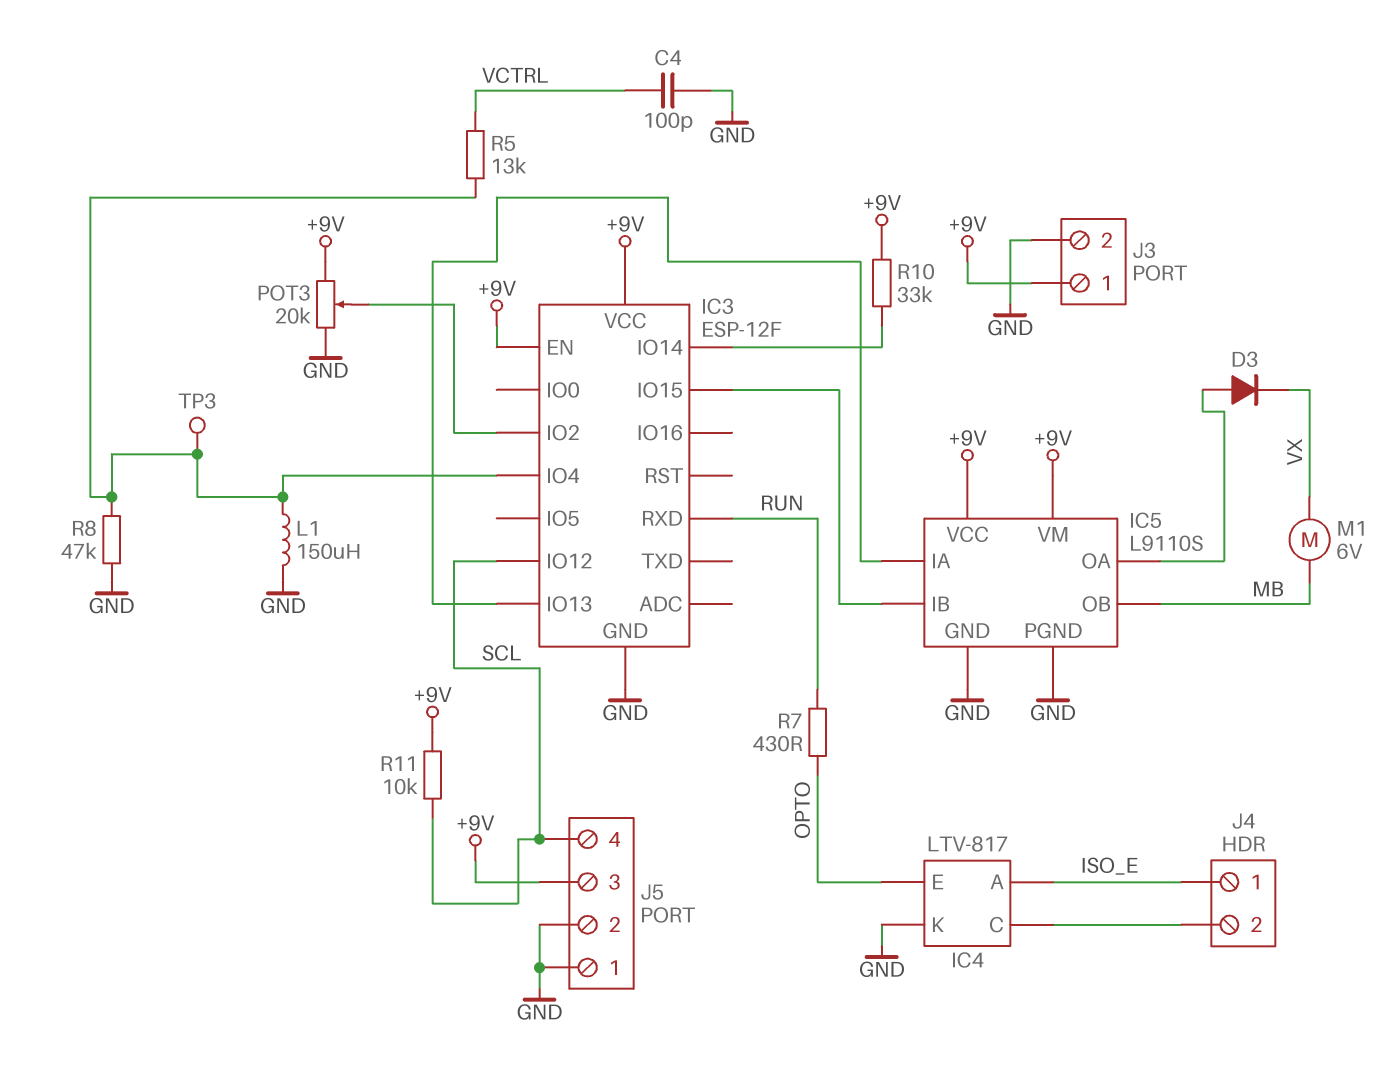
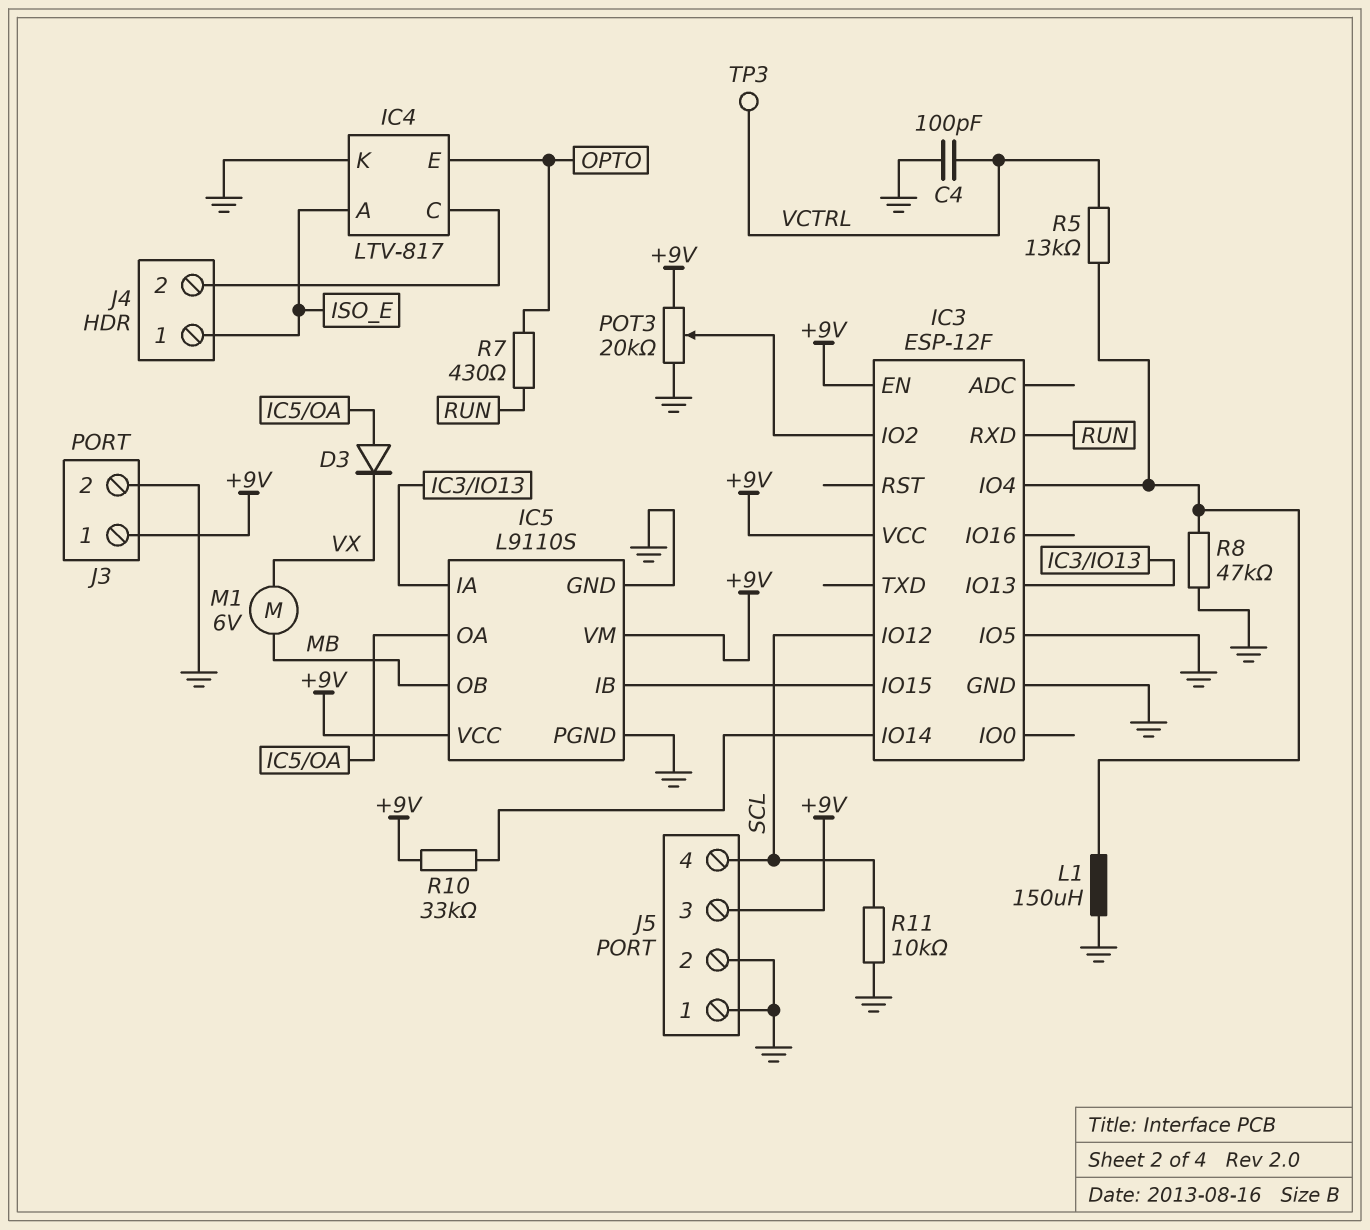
IC3 pin IO5: none -> GND
R11: 10k (+9V, SCL) -> 10k (GND, SCL)
TP3: test point (IC3/IO4) -> test point (VCTRL)

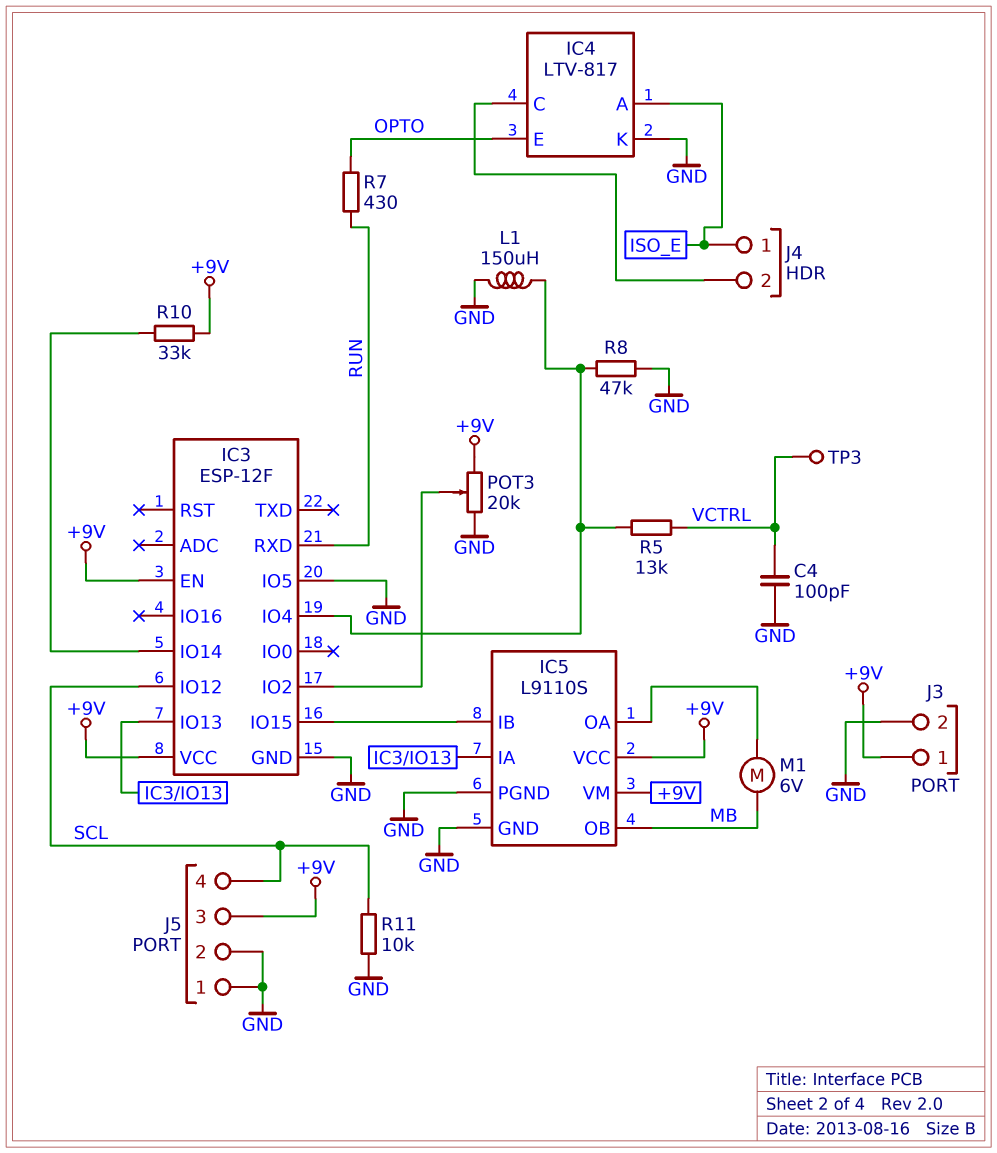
D3: diode (A IC5/OA, K VX) -> none
M1: motor 6V (MB, VX) -> motor 6V (IC5/OA, MB)

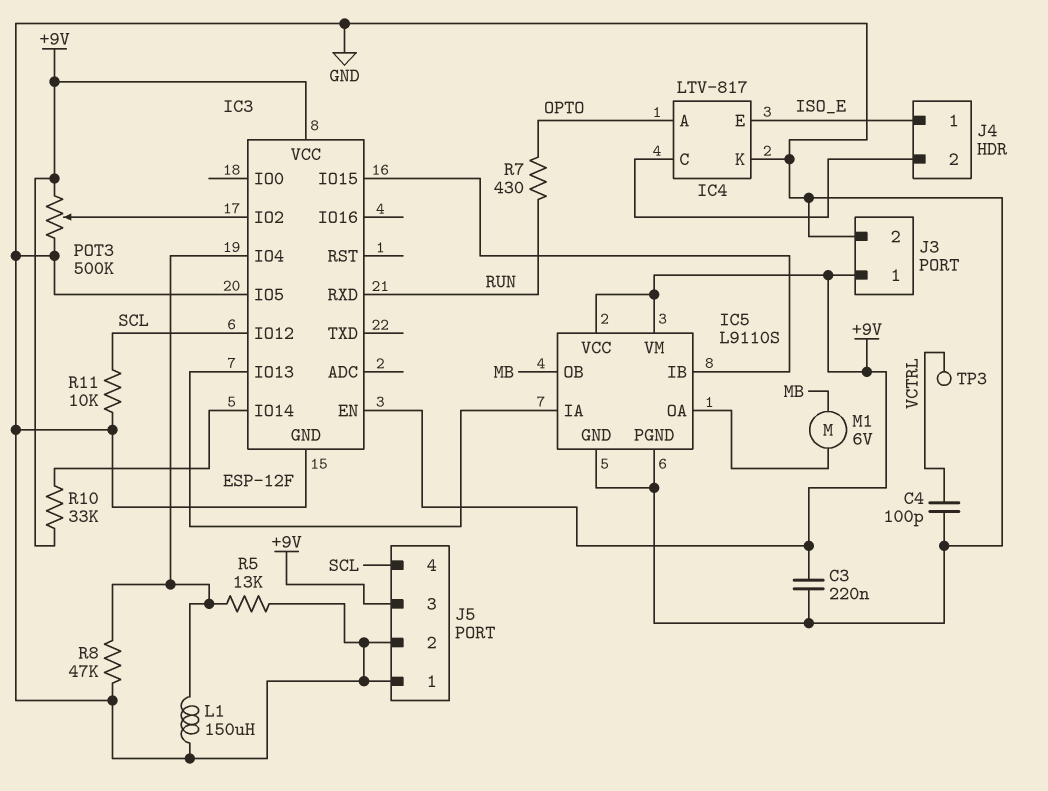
C3: none -> 220nF (+9V, GND)
IC4 pin A: ISO_E -> OPTO
IC4 pin E: OPTO -> ISO_E
POT3: 20k (+9V, GND, wiper IC3/IO2) -> 500k (+9V, GND, wiper IC3/IO2)
R5: 13k (IC3/IO4, VCTRL) -> 13k (GND, IC3/IO4)

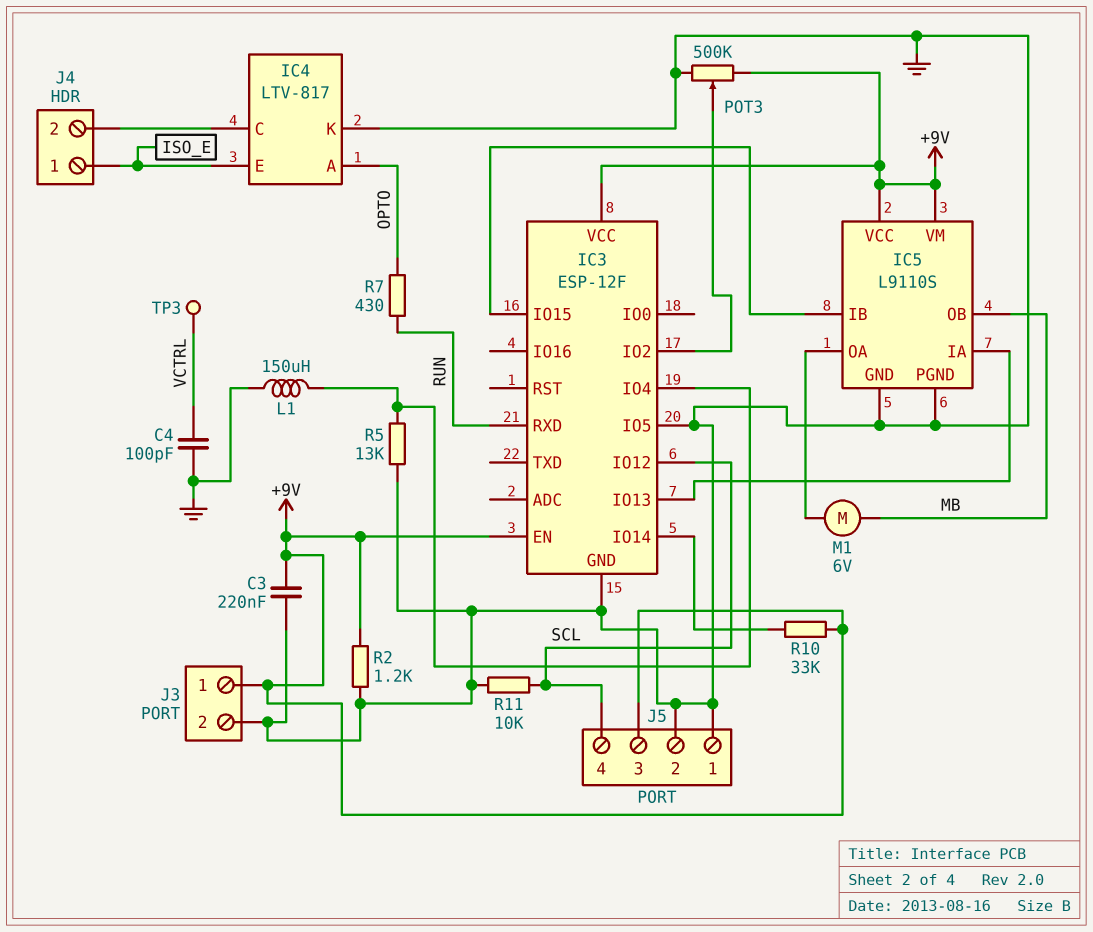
R2: none -> 1.2k (+9V, GND)
R8: 47k (GND, IC3/IO4) -> none

